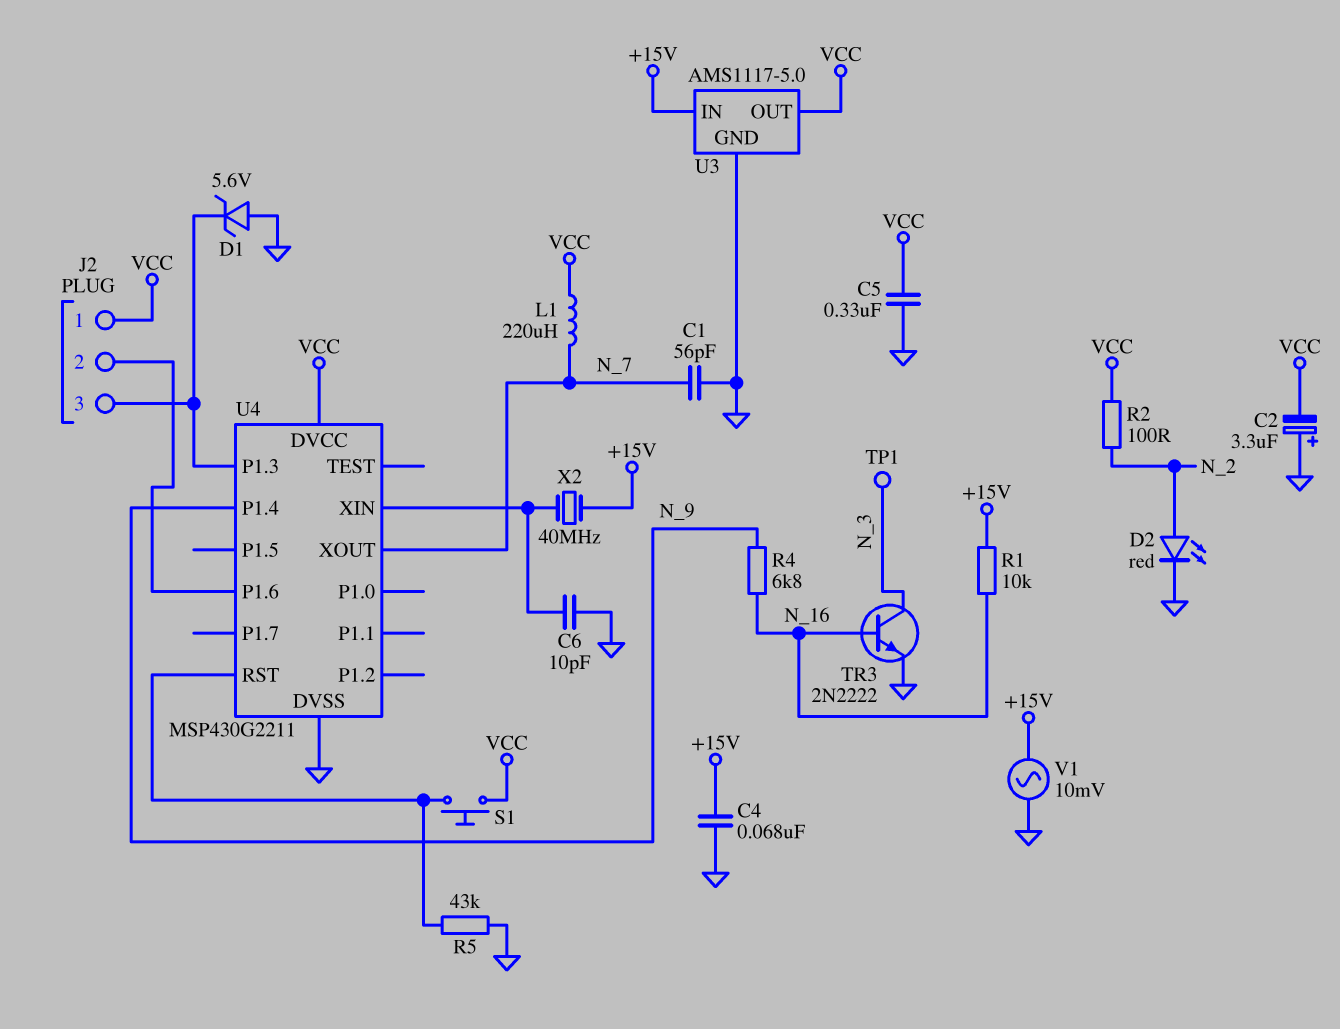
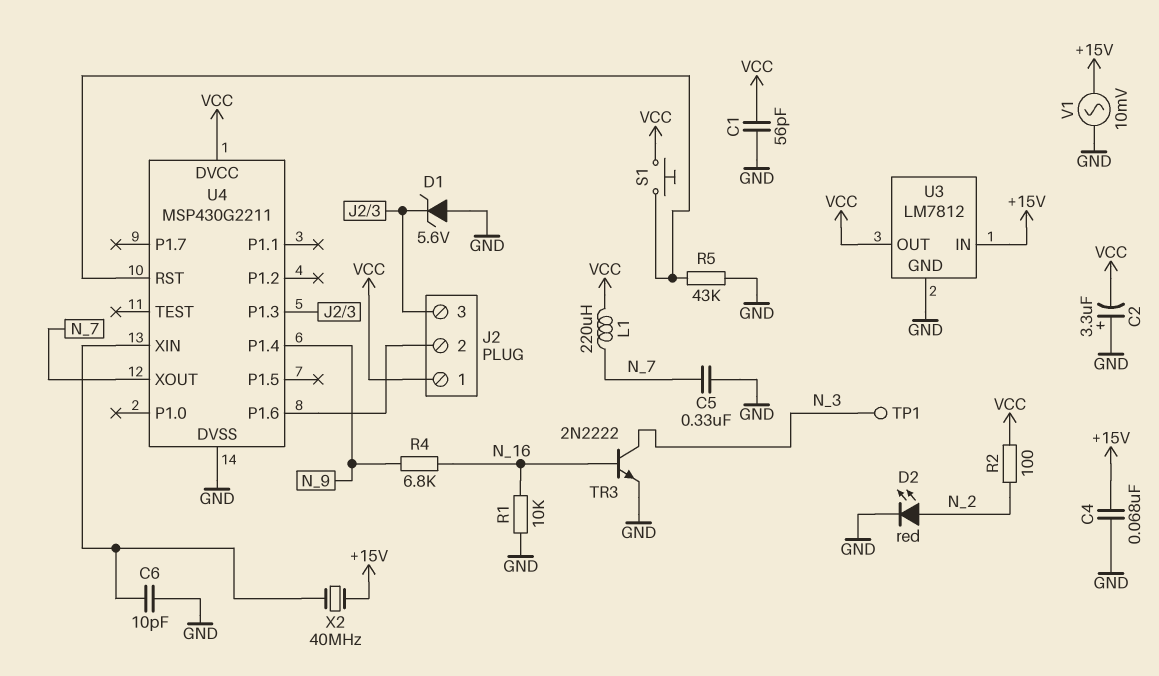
C1: 56pF (GND, N_7) -> 56pF (GND, VCC)
C5: 330nF (GND, VCC) -> 330nF (GND, N_7)
R1: 10k (+15V, N_16) -> 10k (GND, N_16)
U3: AMS1117-5.0 -> LM7812

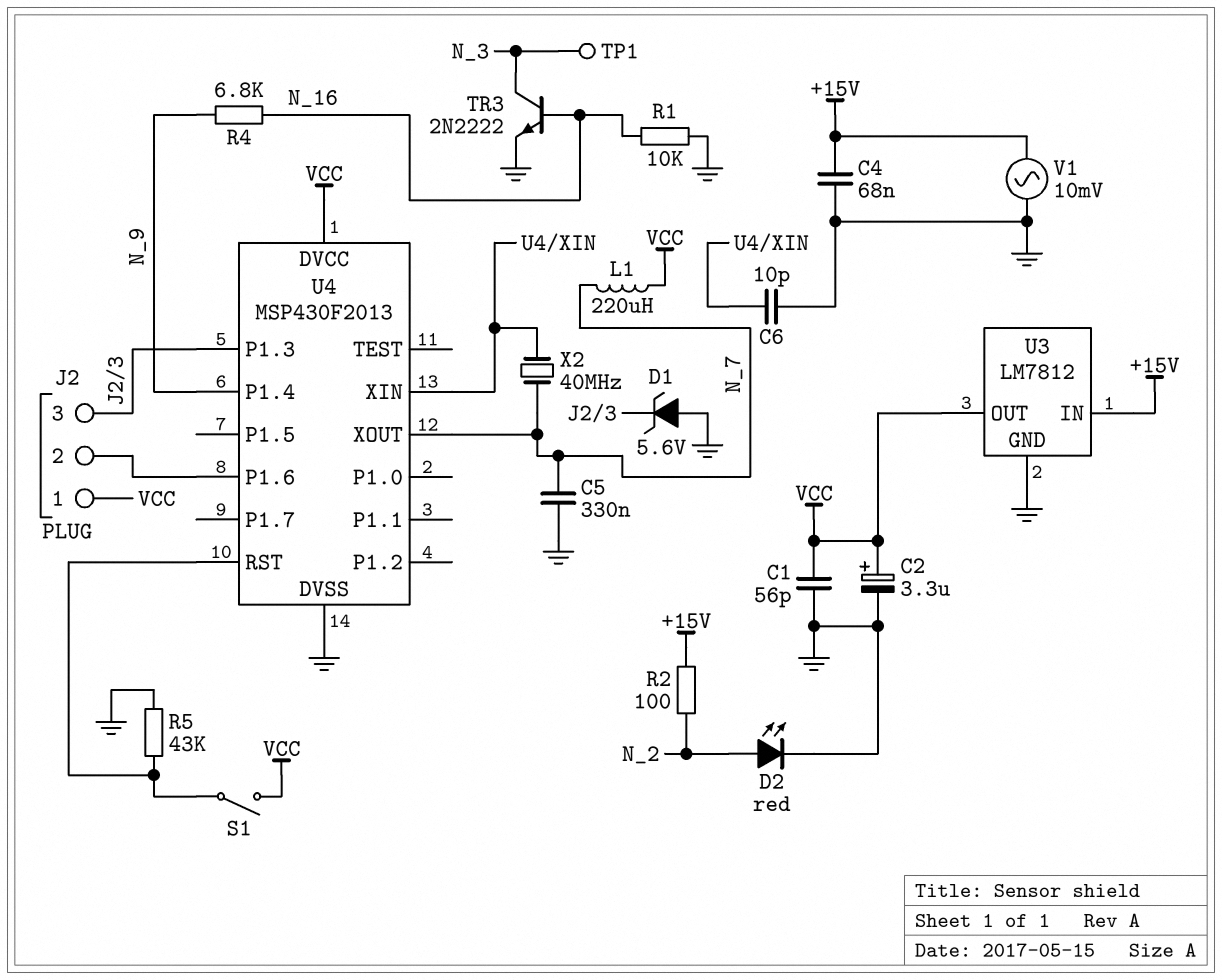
C2: 3.3uF (plus GND, minus VCC) -> 3.3uF (plus VCC, minus GND)
R2: 100 (N_2, VCC) -> 100 (+15V, N_2)
S1: button (U4/RST, VCC) -> switch (U4/RST, VCC)
U4: MSP430G2211 -> MSP430F2013
X2: 40MHz (+15V, U4/XIN) -> 40MHz (N_7, U4/XIN)

